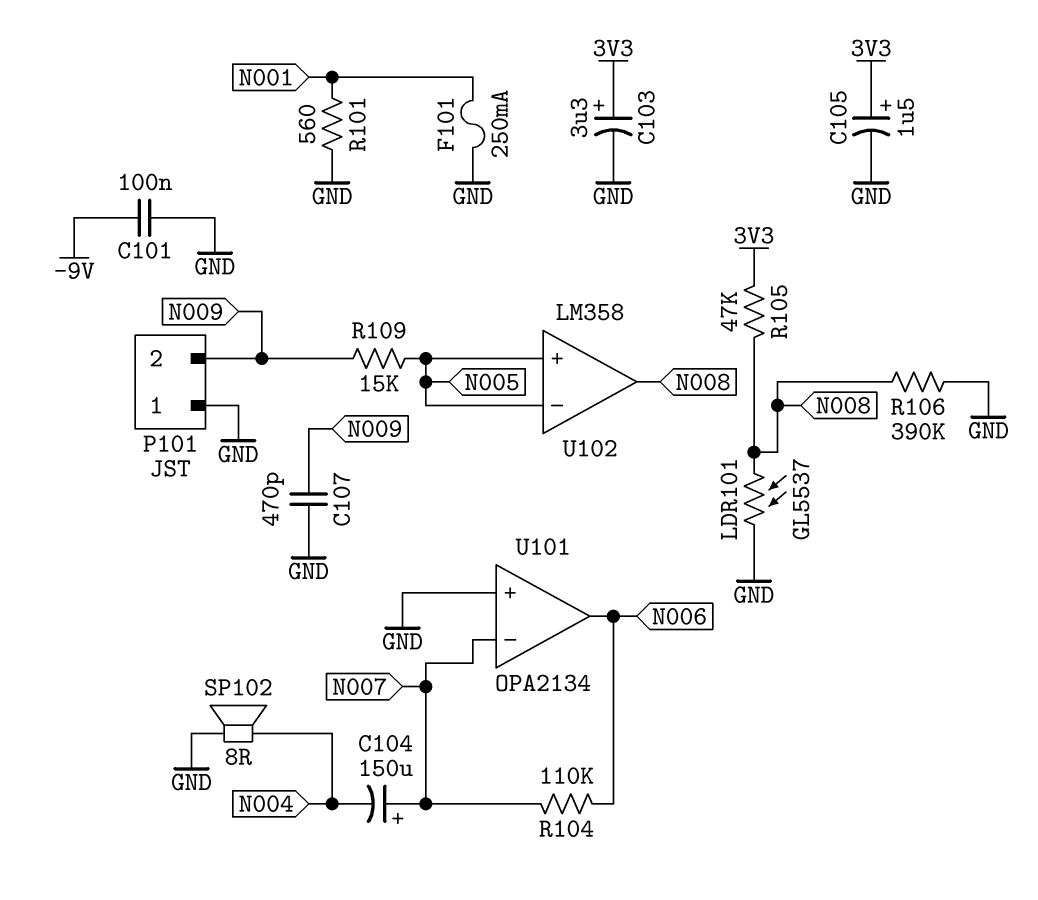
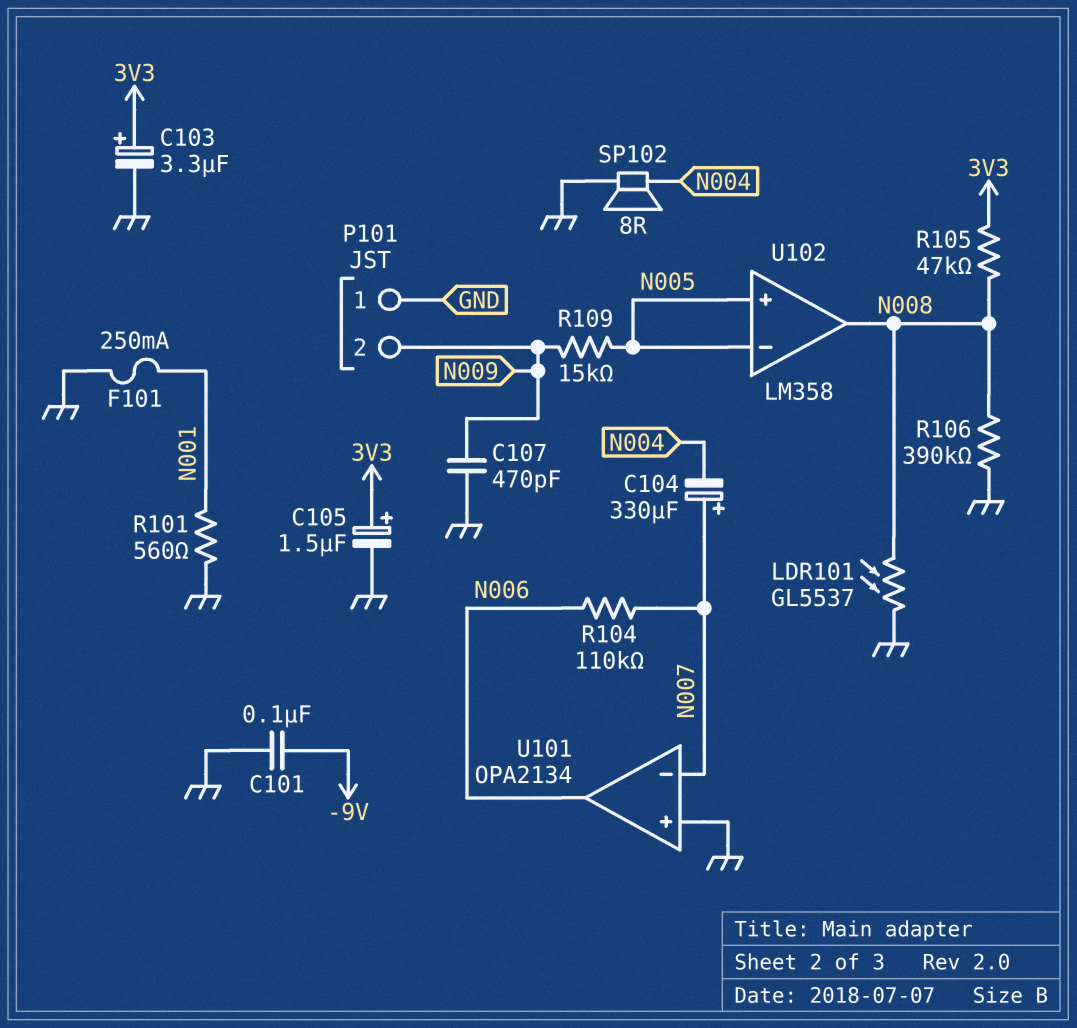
C104: 150uF (plus N007, minus N004) -> 330uF (plus N007, minus N004)

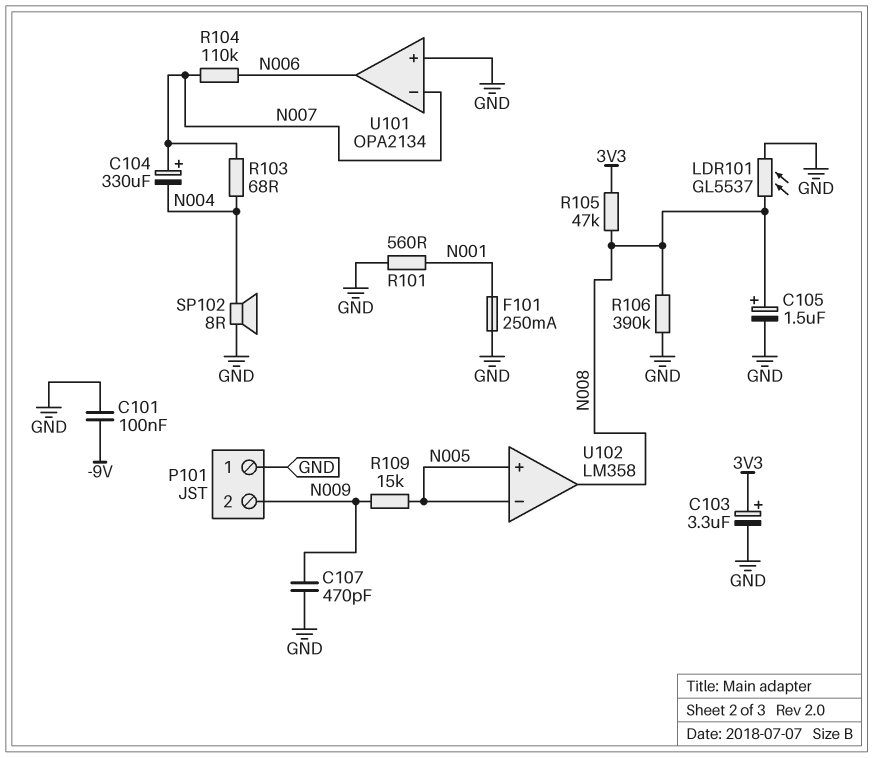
C105: 1.5uF (plus 3V3, minus GND) -> 1.5uF (plus N008, minus GND)
R103: none -> 68 (N004, N007)

